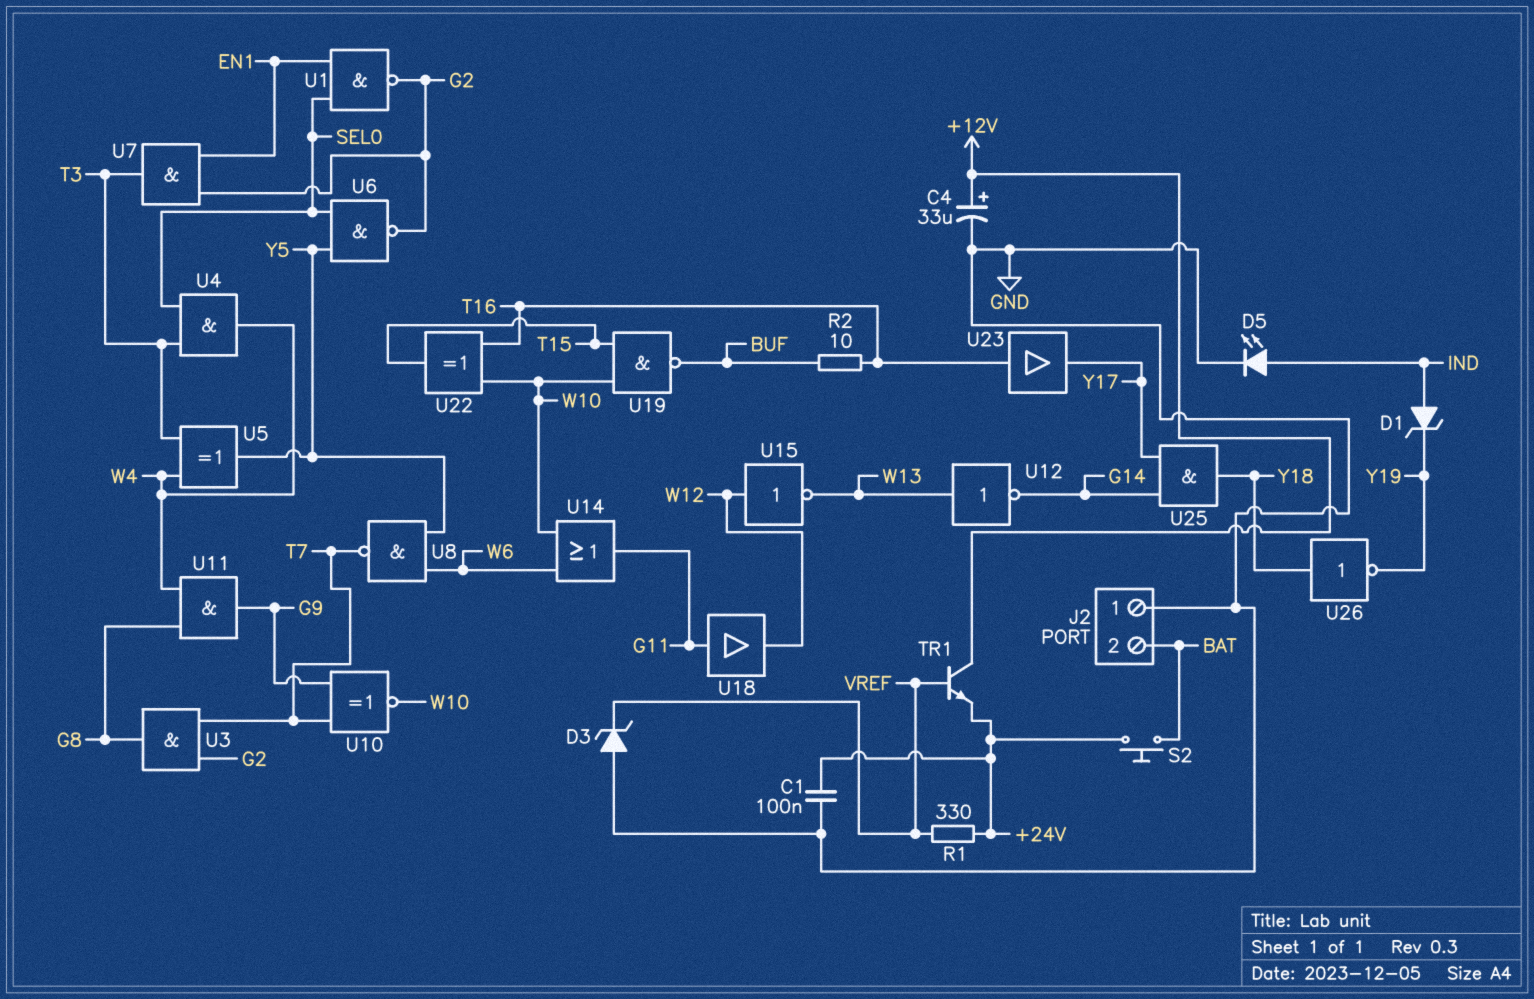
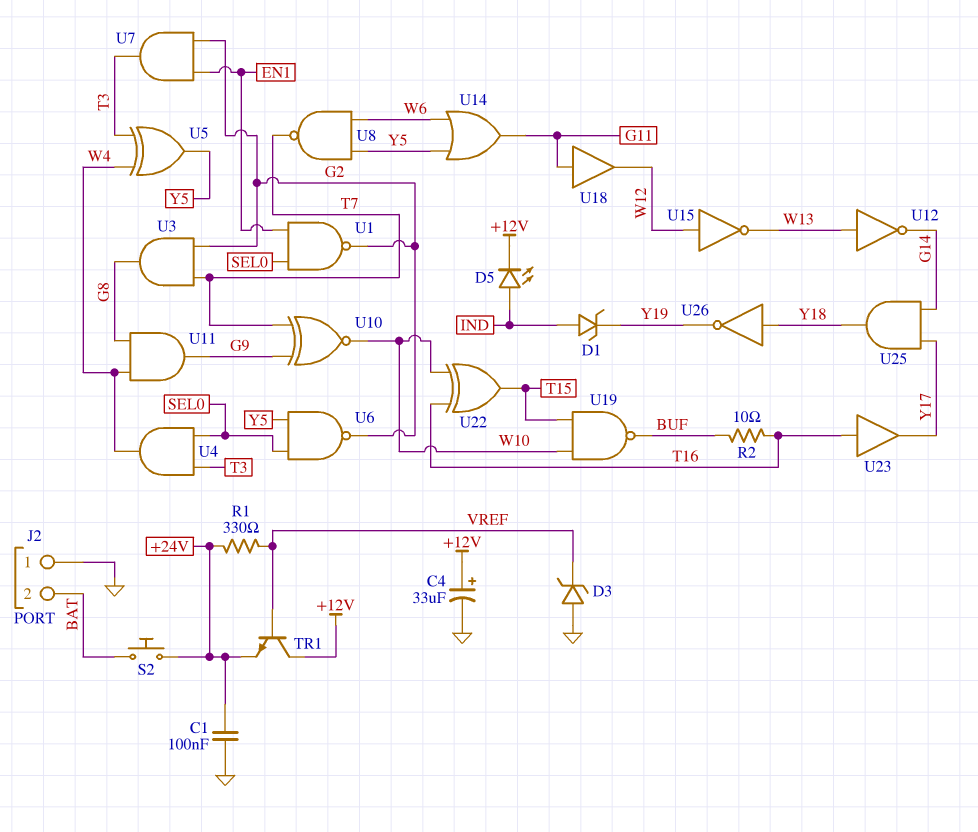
D5: LED (A IND, K GND) -> LED (A IND, K +12V)
U14: OR (in W6, in W10, out G11) -> OR (in W6, in Y5, out G11)

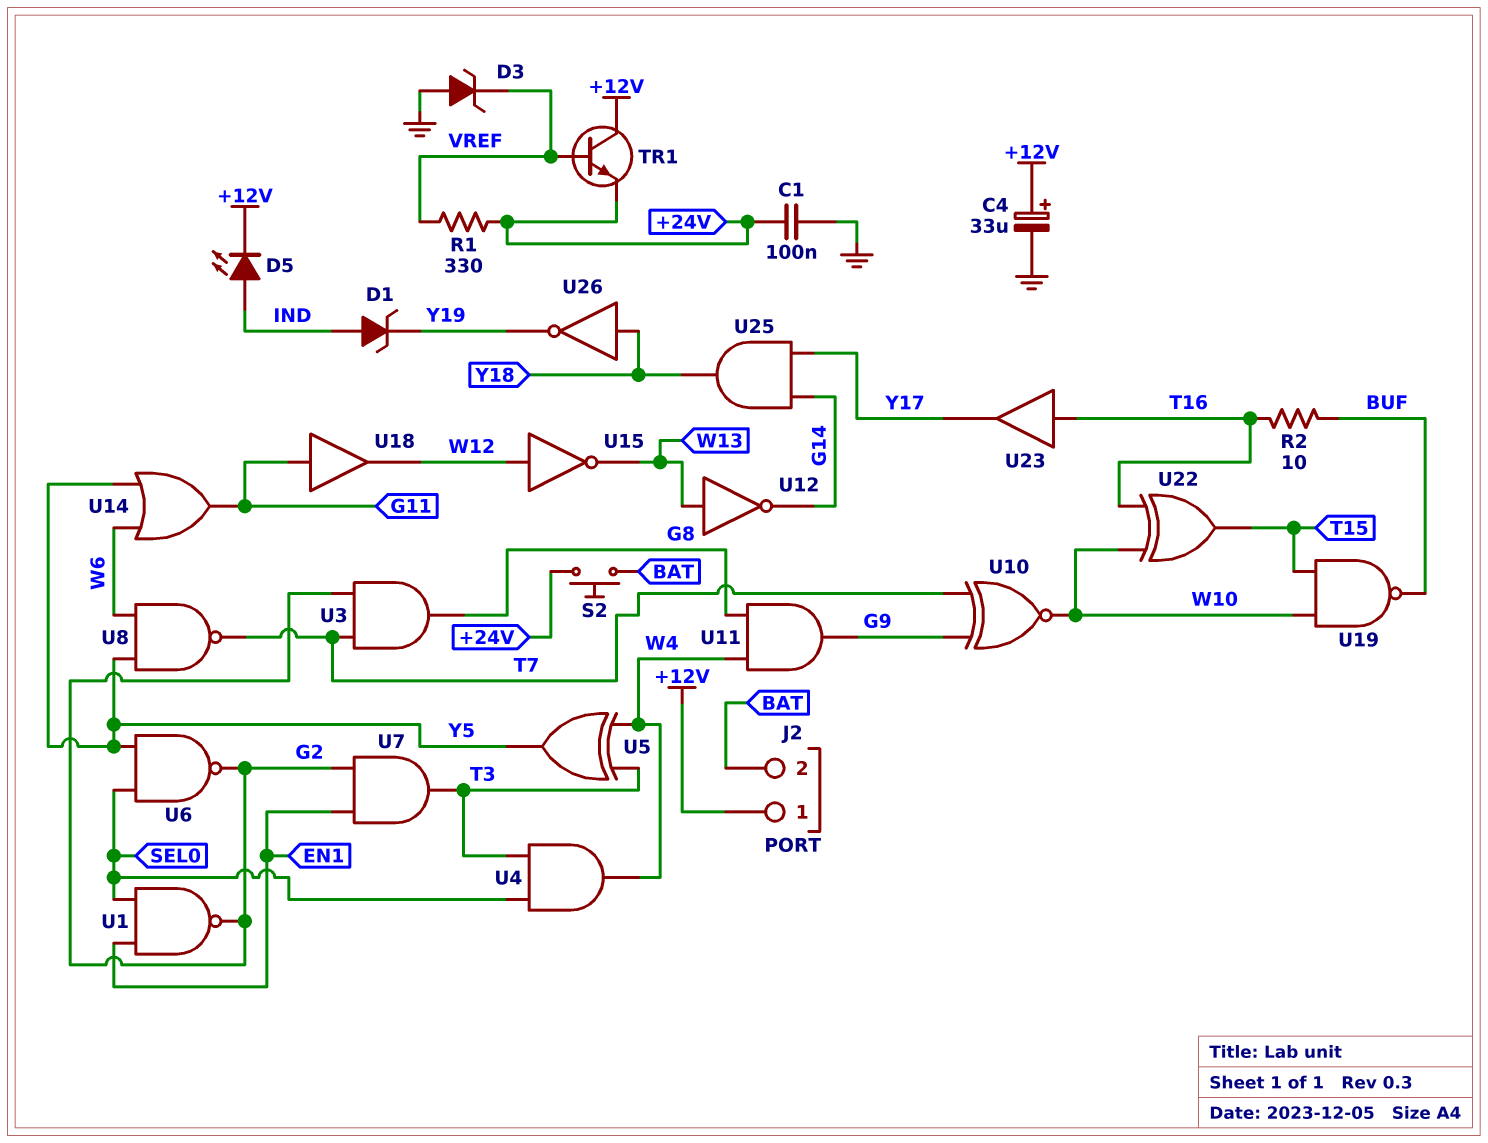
J2 pin 1: GND -> +12V

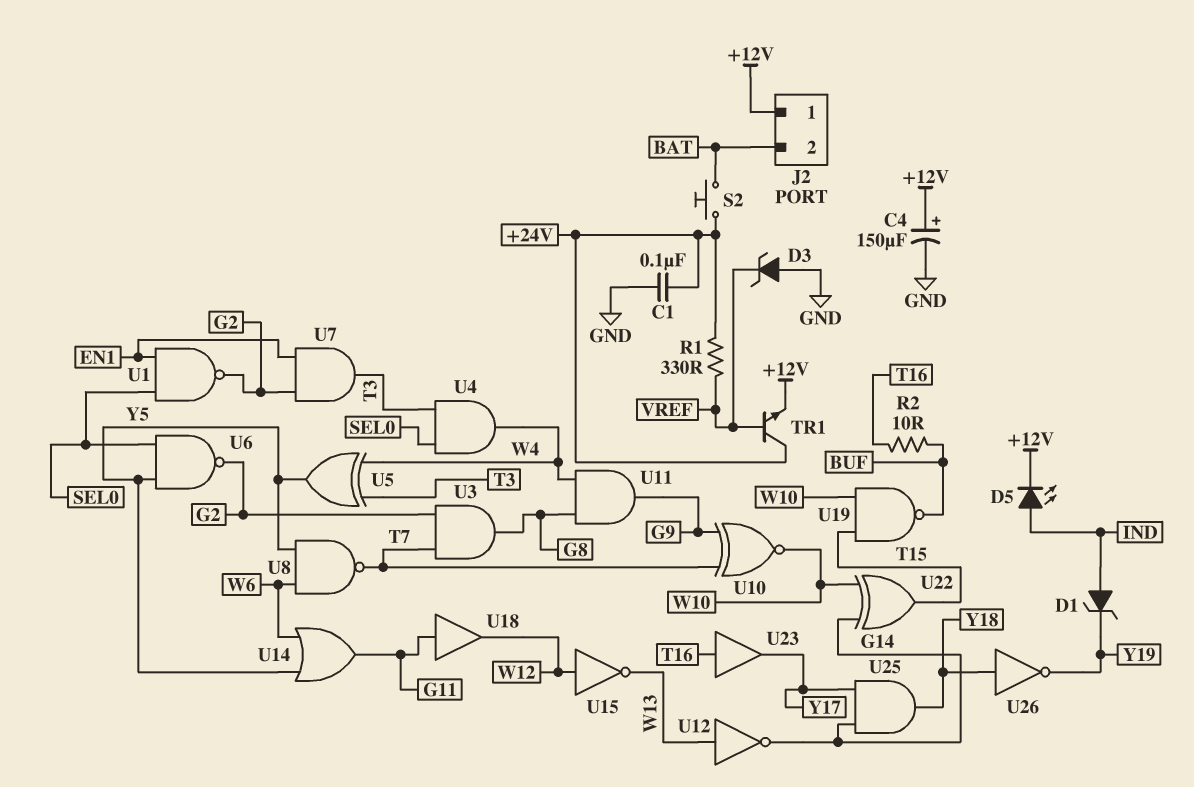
C4: 33uF (plus +12V, minus GND) -> 150uF (plus +12V, minus GND)
TR1: NPN (B VREF, C +12V, E +24V) -> NPN (B VREF, C +24V, E +12V)
U22: XOR (in T16, in W10, out T15) -> XOR (in G14, in W10, out T15)

